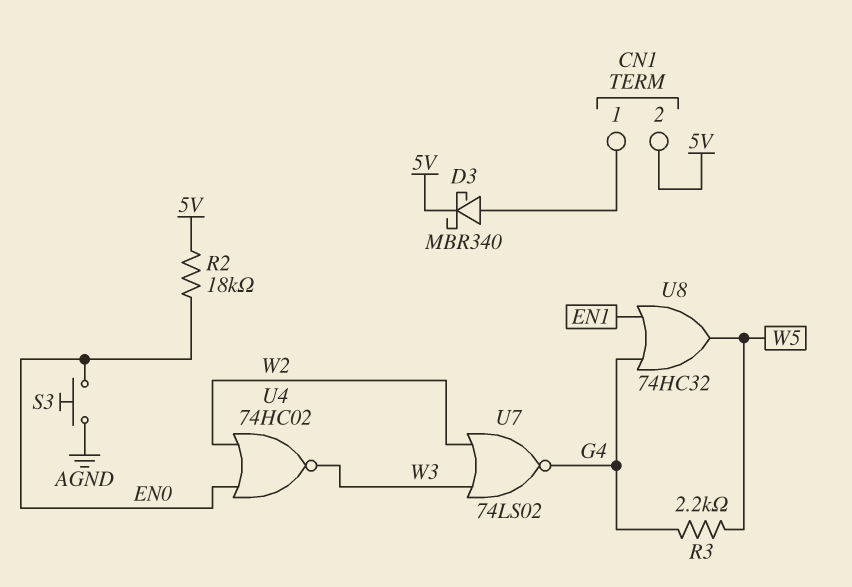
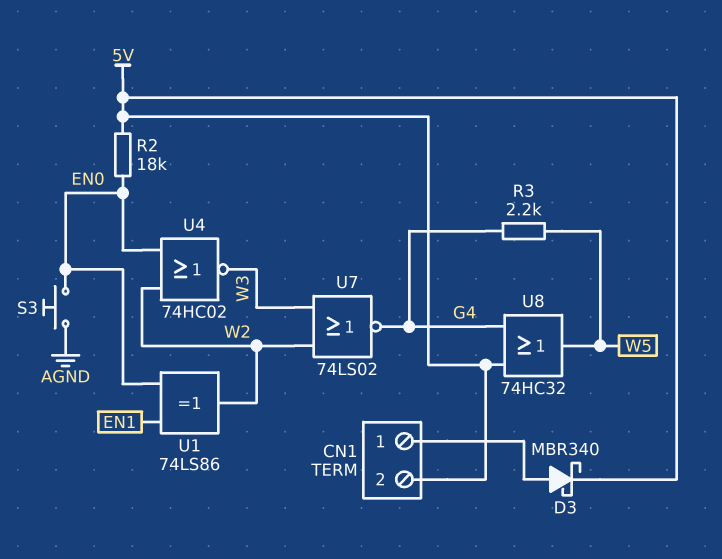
U1: none -> XOR 74LS86 (in EN0, in EN1, out W2)
U8: OR 74HC32 (in EN1, in G4, out W5) -> OR 74HC32 (in 5V, in G4, out W5)

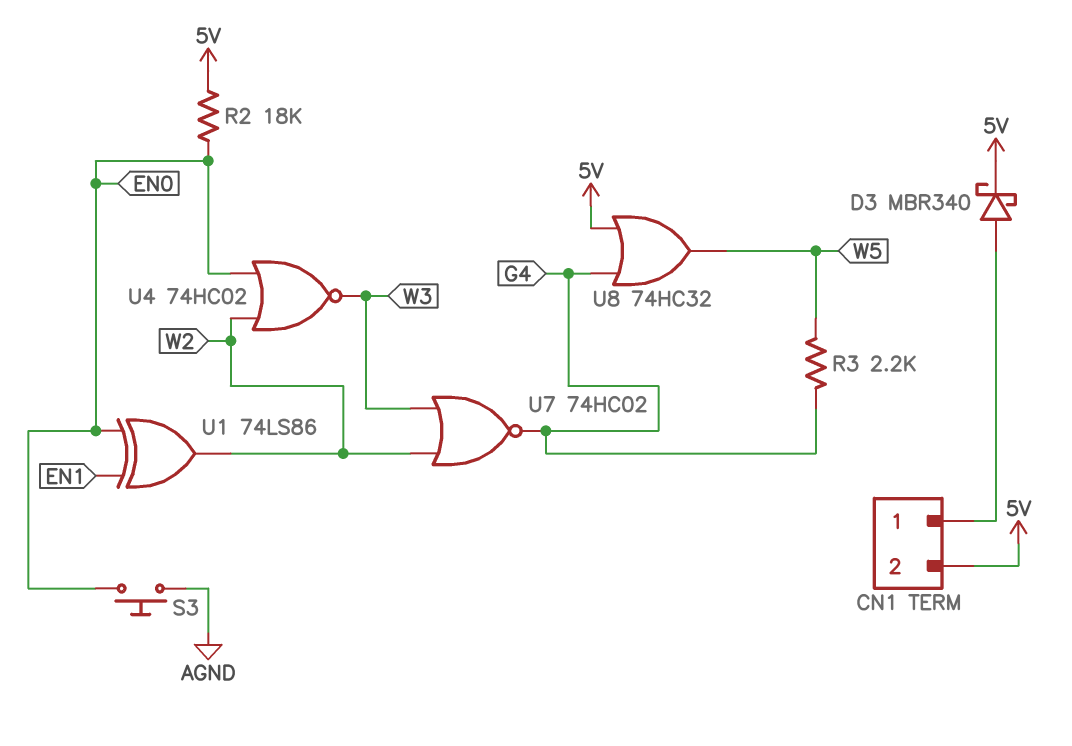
U7: NOR 74LS02 (in W2, in W3, out G4) -> NOR 74HC02 (in W2, in W3, out G4)

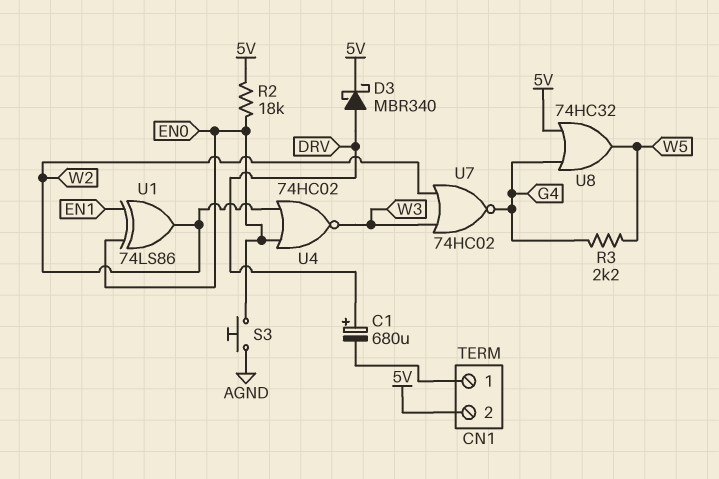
C1: none -> 680uF (plus DRV, minus CN1/1)
D3: schottky MBR340 (A CN1/1, K 5V) -> schottky MBR340 (A DRV, K 5V)

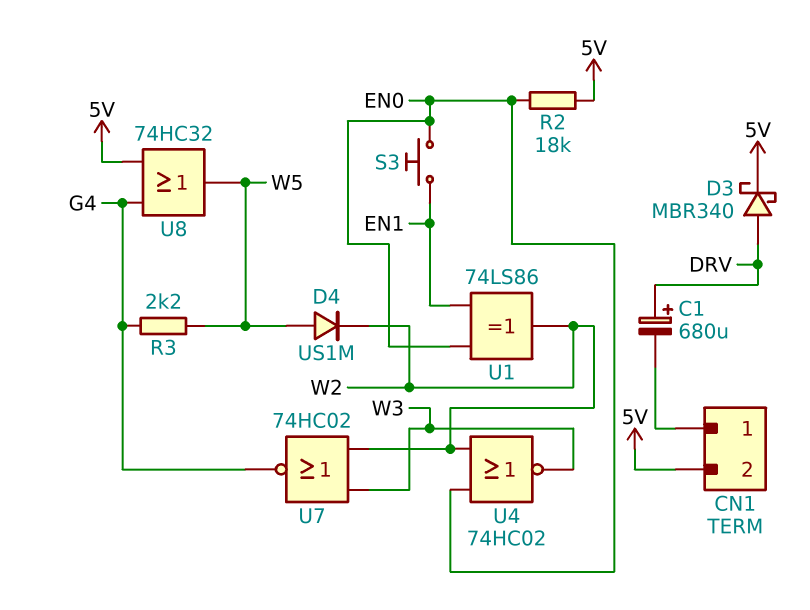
D4: none -> diode US1M (A W5, K W2)
S3: button (AGND, EN0) -> button (EN0, EN1)

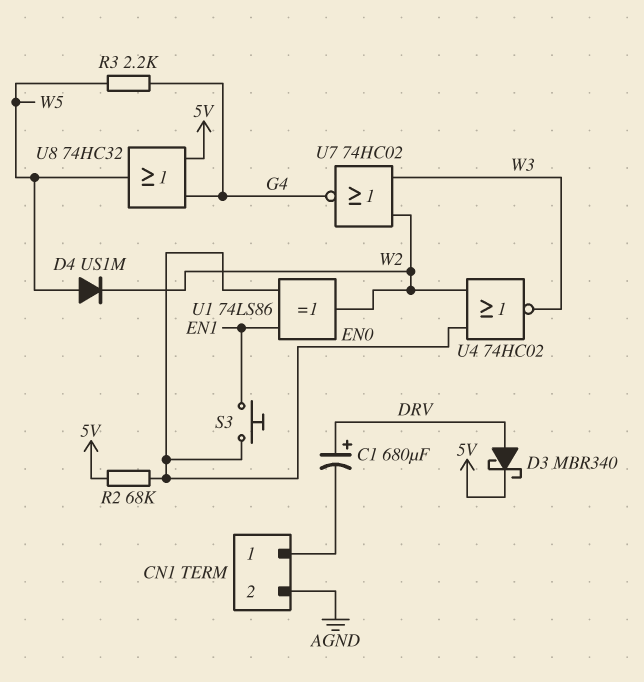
CN1 pin 2: 5V -> AGND
R2: 18k (5V, EN0) -> 68k (5V, EN0)

